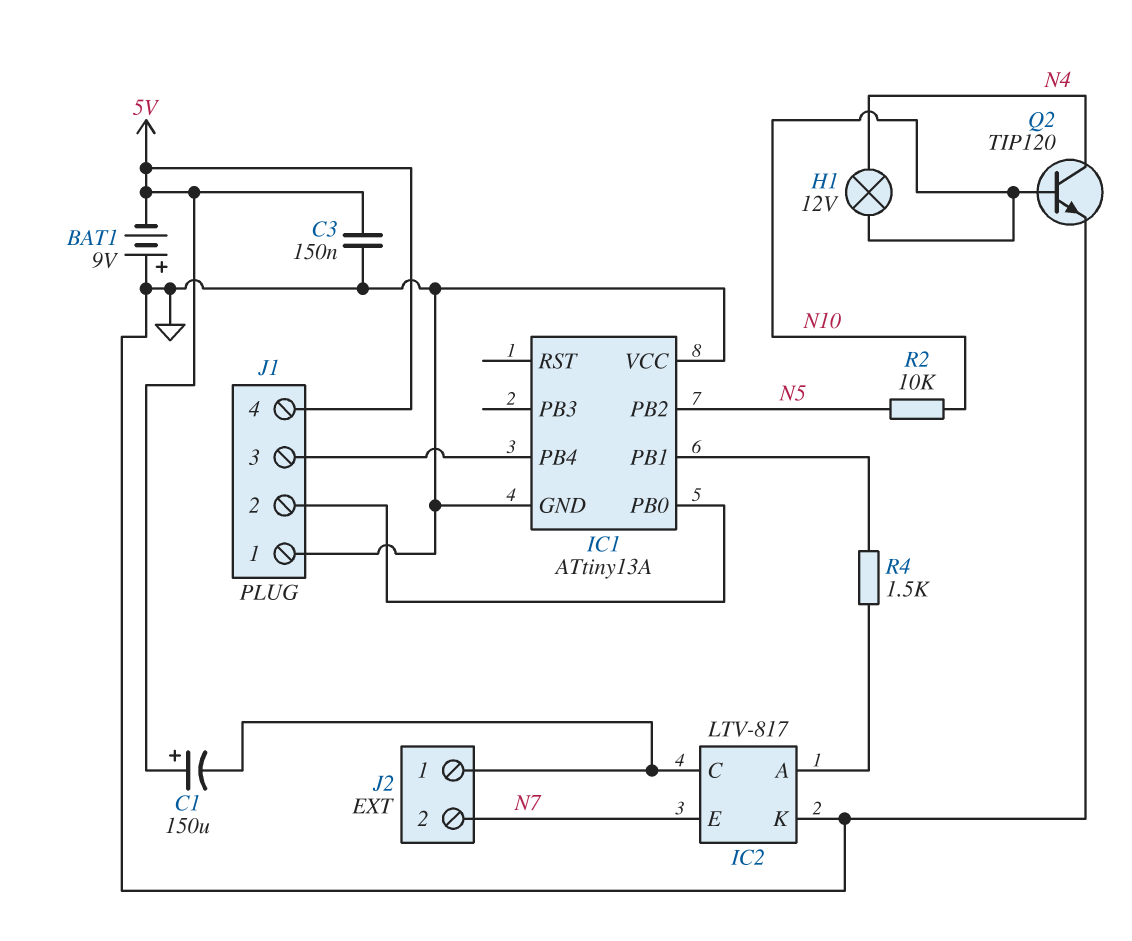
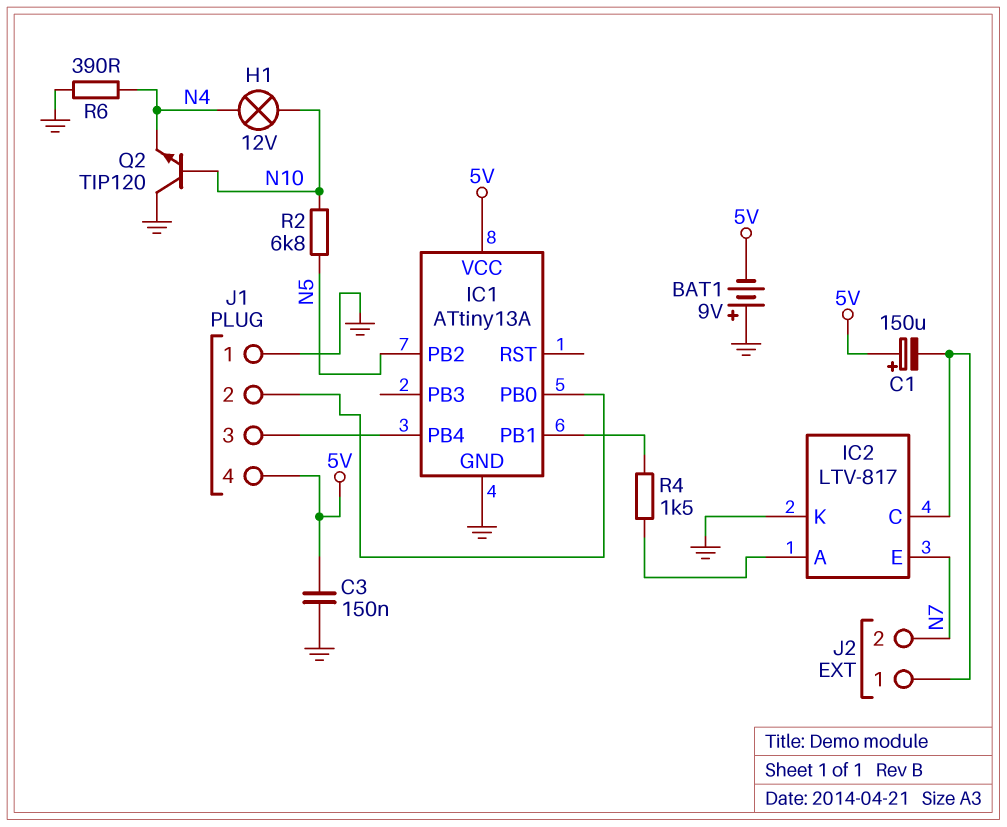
IC1 pin VCC: GND -> 5V
Q2: NPN TIP120 (B N10, C N4, E GND) -> NPN TIP120 (B N10, C GND, E N4)
R2: 10k (N5, N10) -> 6.8k (N5, N10)
R6: none -> 390 (GND, N4)

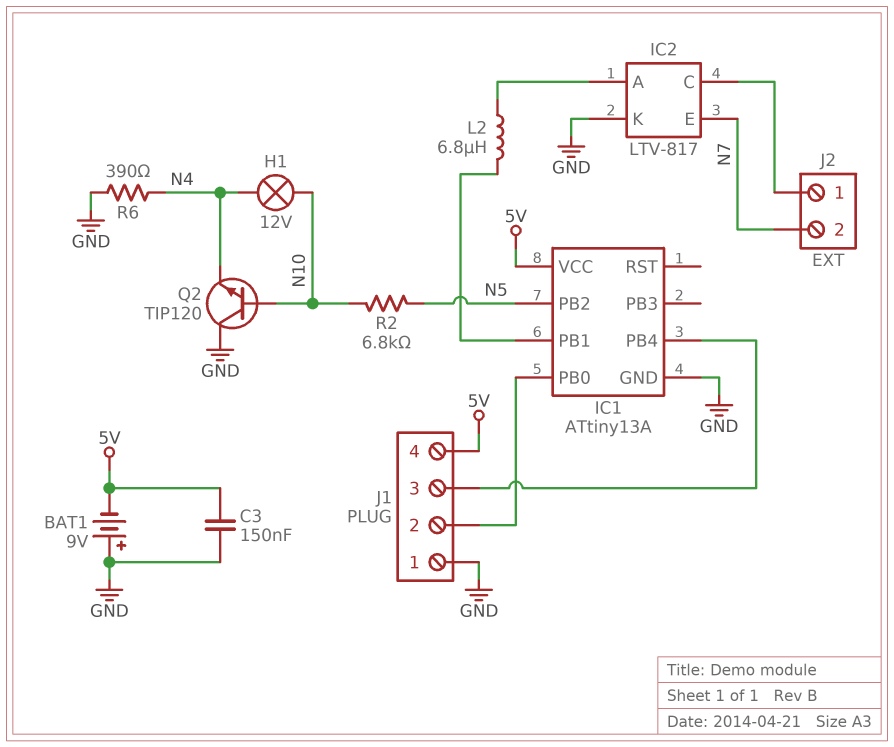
C1: 150uF (plus 5V, minus IC2/C) -> none
L2: none -> 6.8uH (IC1/PB1, IC2/A)
R4: 1.5k (IC1/PB1, IC2/A) -> none

